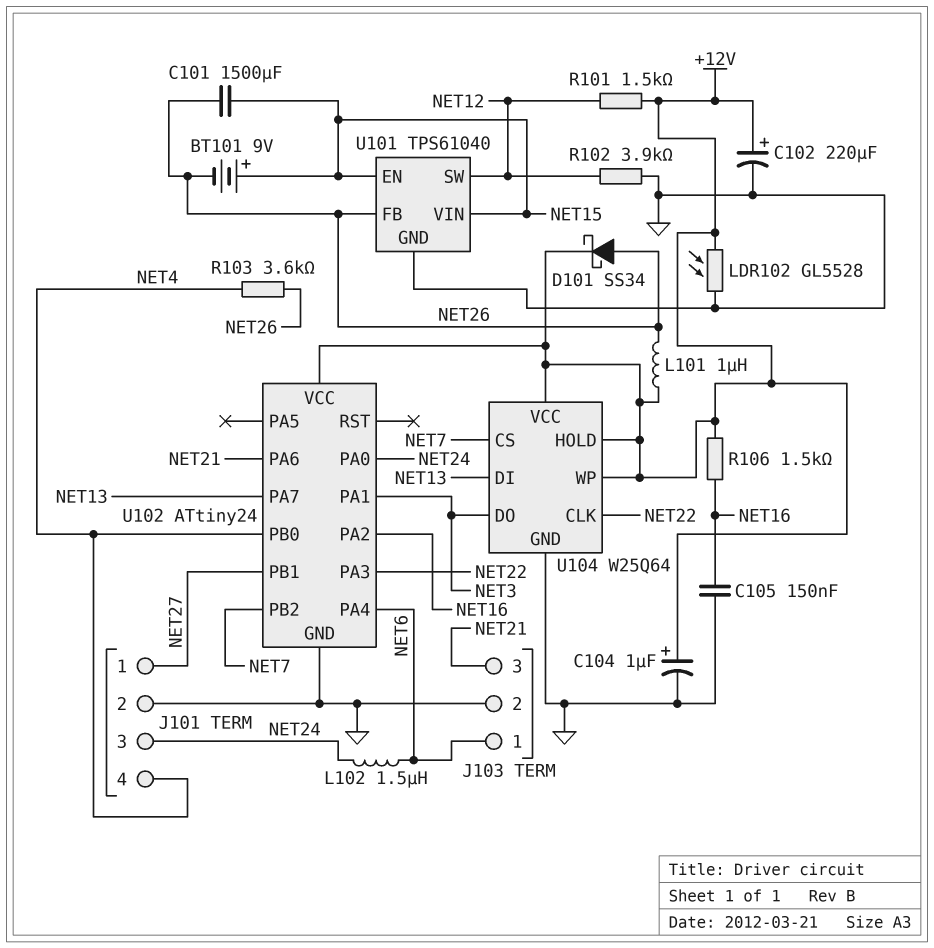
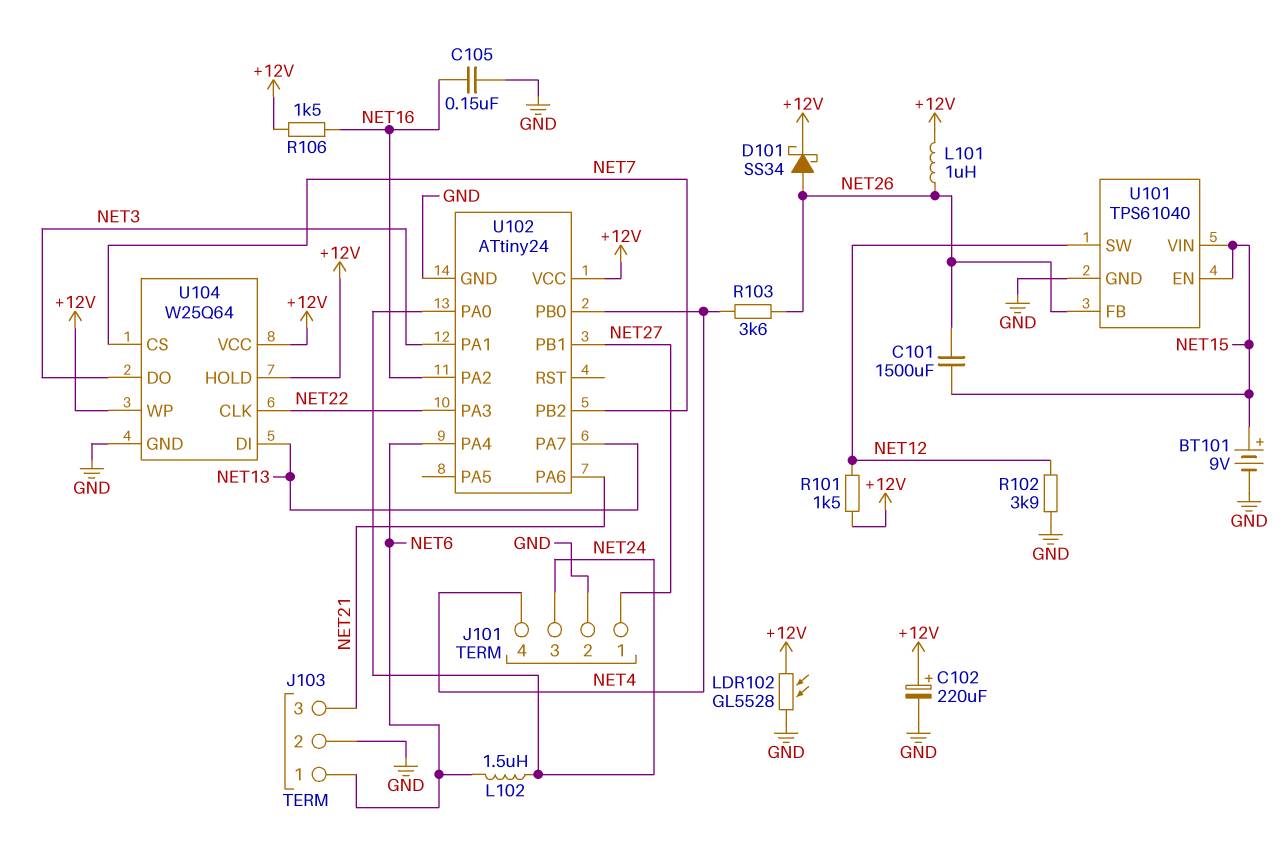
BT101: 9V (plus NET15, minus NET26) -> 9V (plus NET15, minus GND)
C104: 1uF (plus +12V, minus GND) -> none

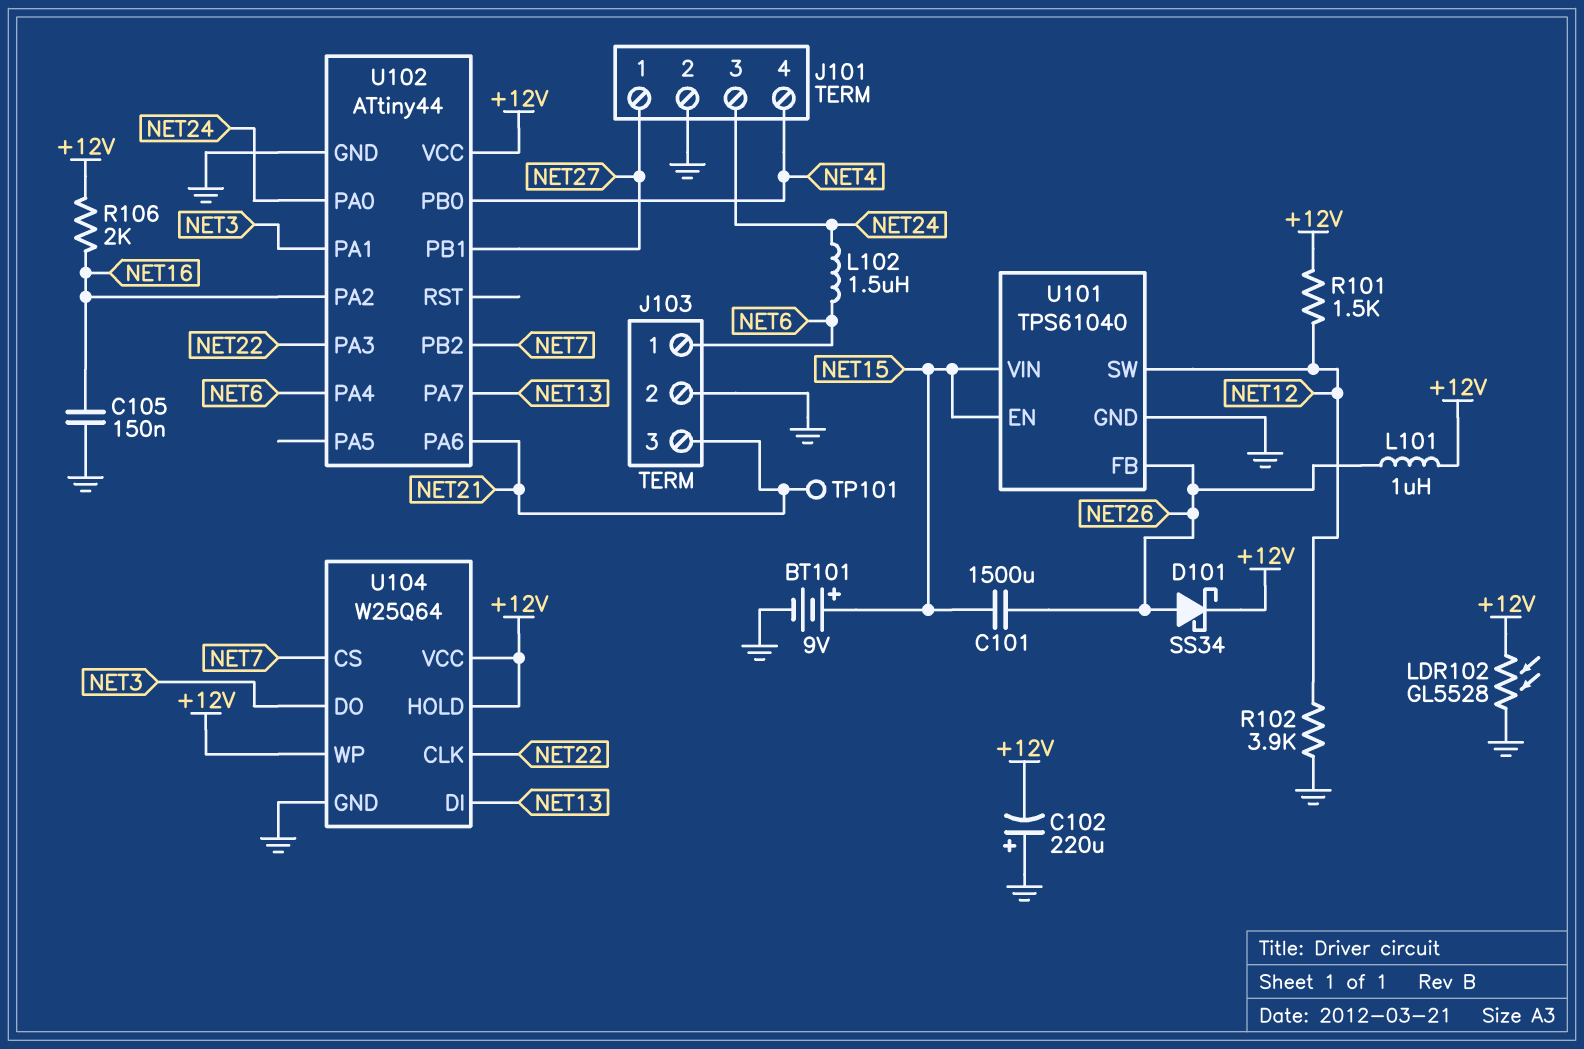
C102: 220uF (plus +12V, minus GND) -> 220uF (plus GND, minus +12V)
R103: 3.6k (NET4, NET26) -> none
R106: 1.5k (+12V, NET16) -> 2k (+12V, NET16)
TP101: none -> test point (NET21)
U102: ATtiny24 -> ATtiny44

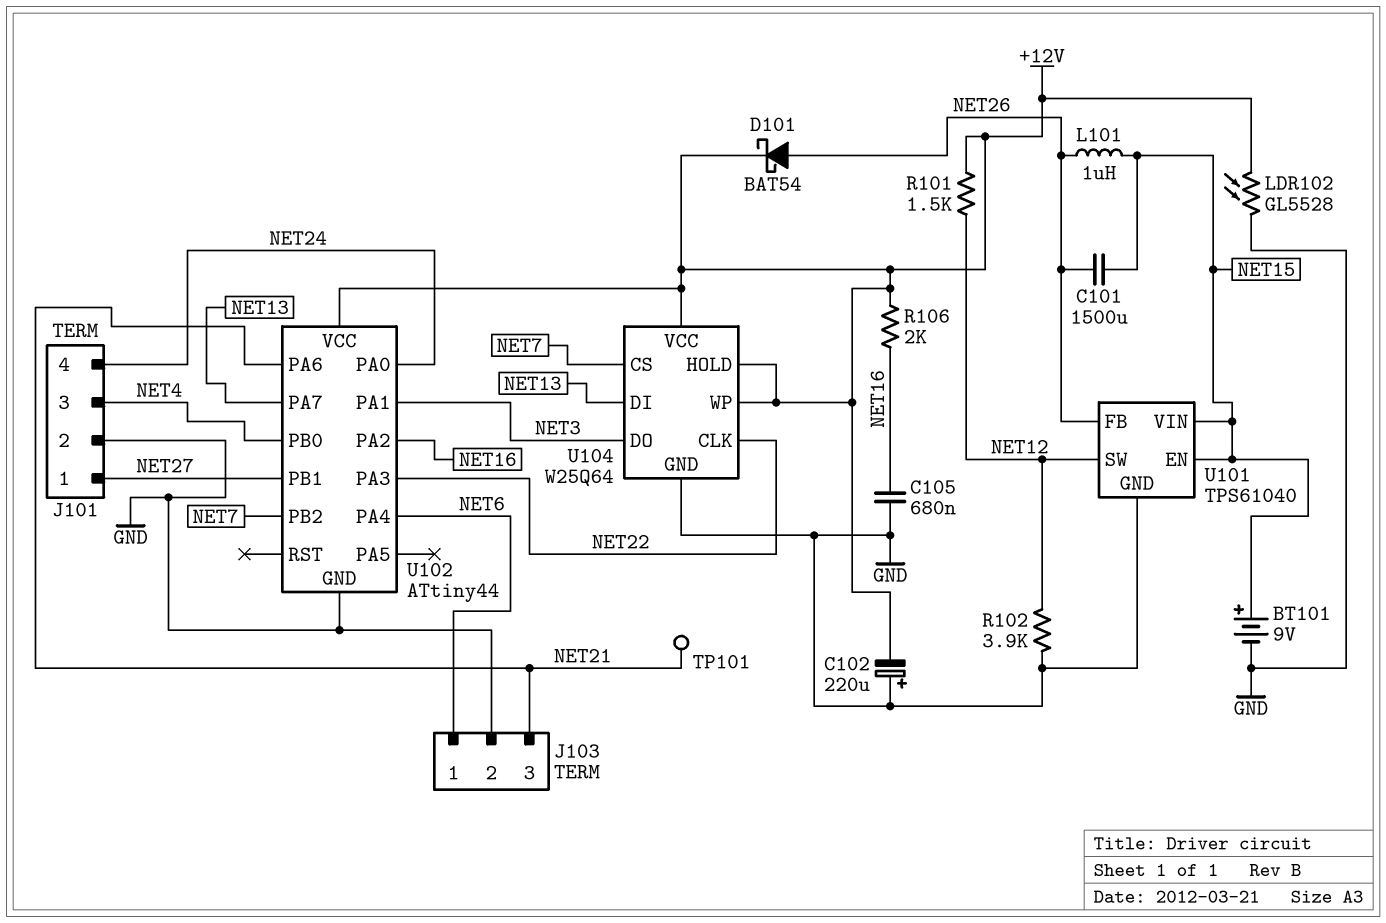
C105: 150nF (GND, NET16) -> 680nF (GND, NET16)
D101: schottky SS34 (A NET26, K +12V) -> schottky BAT54 (A NET26, K +12V)
J101 pin 3: NET24 -> NET4
J101 pin 4: NET4 -> NET24
L101: 1uH (+12V, NET26) -> 1uH (NET15, NET26)
L102: 1.5uH (NET6, NET24) -> none

